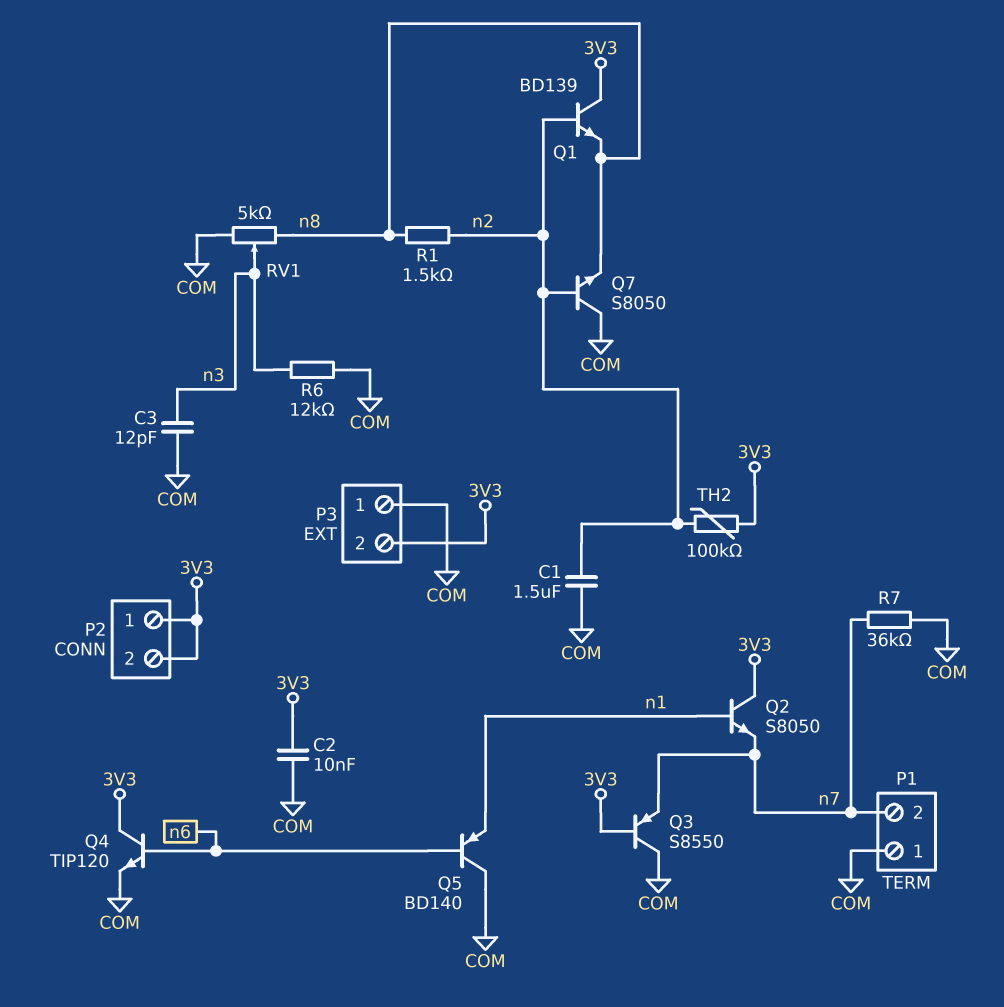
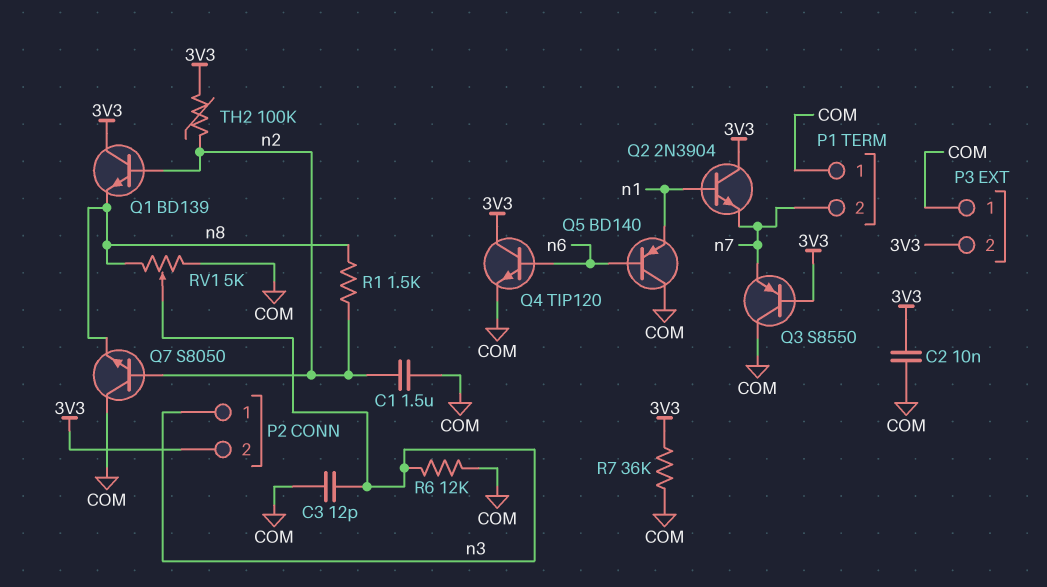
P2 pin 1: 3V3 -> n3
Q2: NPN S8050 (B n1, C 3V3, E n7) -> NPN 2N3904 (B n1, C 3V3, E n7)
R7: 36k (COM, n7) -> 36k (3V3, COM)

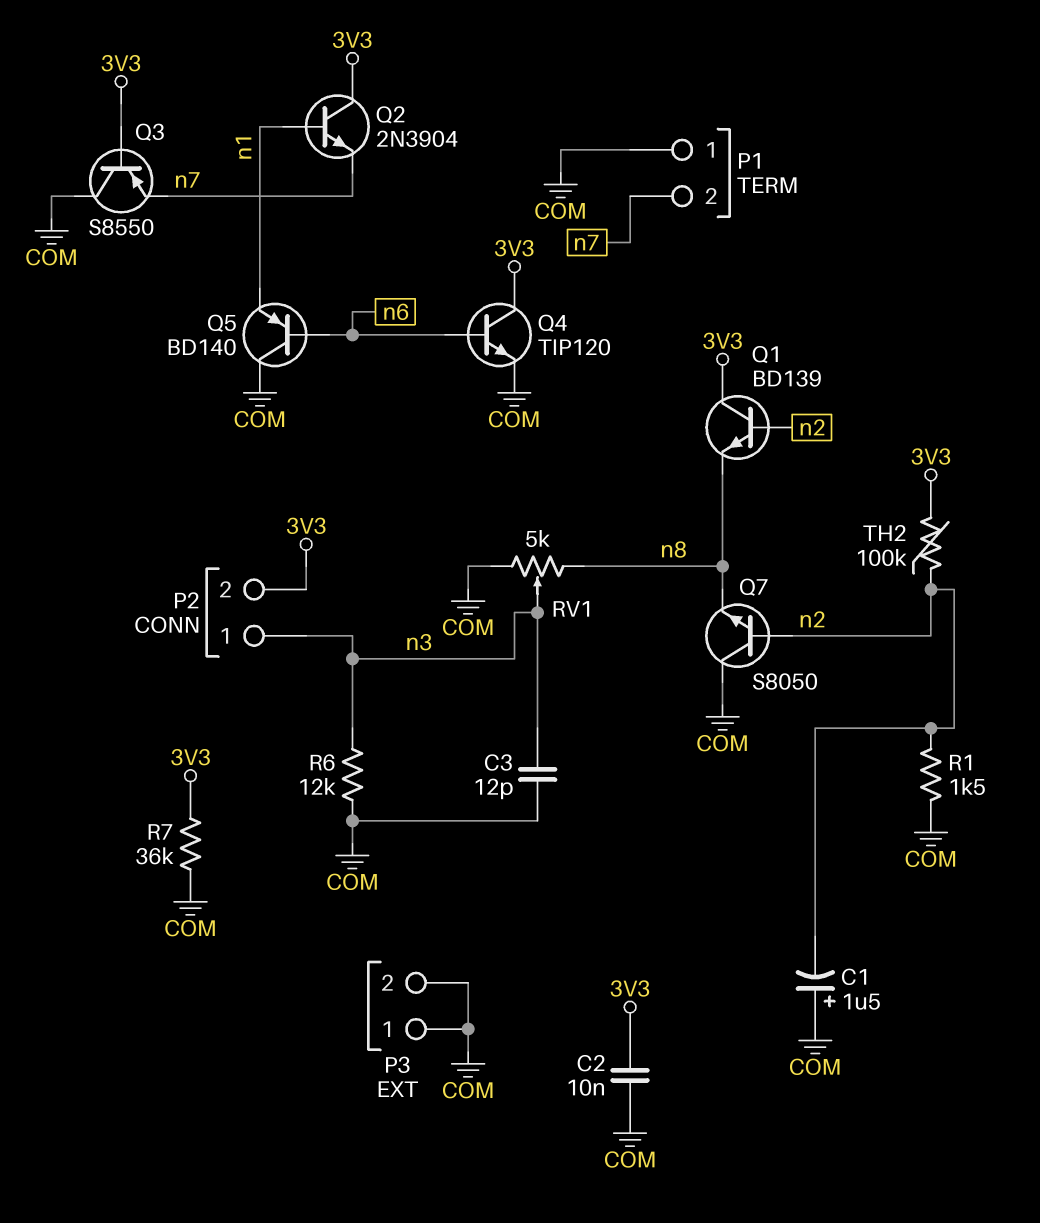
C1: 1.5uF (COM, n2) -> 1.5uF (plus COM, minus n2)
P3 pin 2: 3V3 -> COM
R1: 1.5k (n2, n8) -> 1.5k (COM, n2)

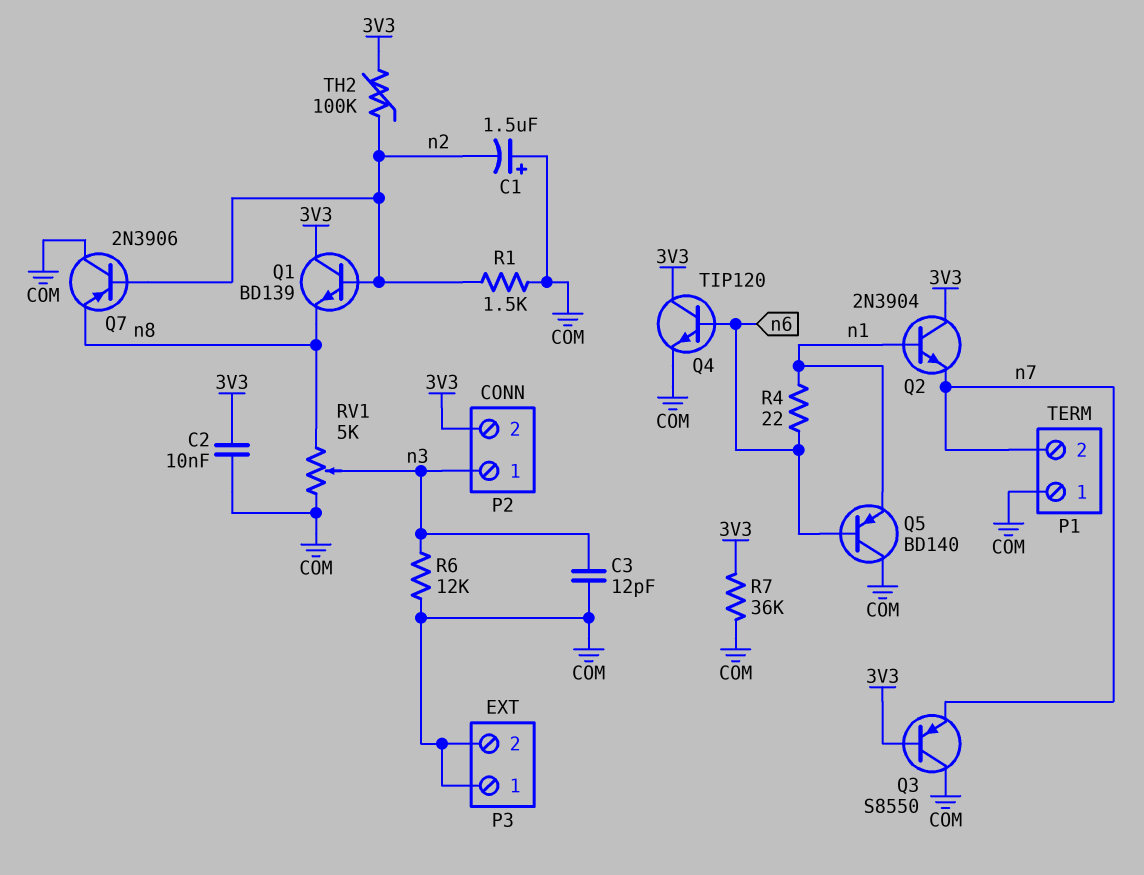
Q7: NPN S8050 (B n2, C COM, E n8) -> PNP 2N3906 (B n2, C COM, E n8)
R4: none -> 22 (n1, n6)

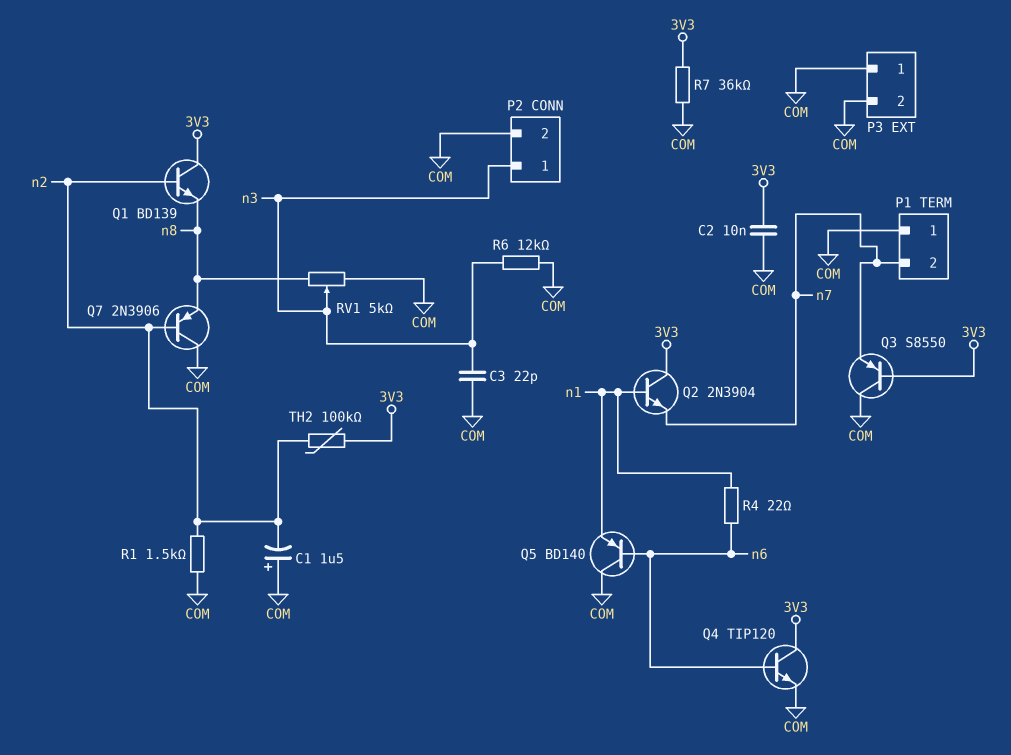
C3: 12pF (COM, n3) -> 22pF (COM, n3)
P2 pin 2: 3V3 -> COM

